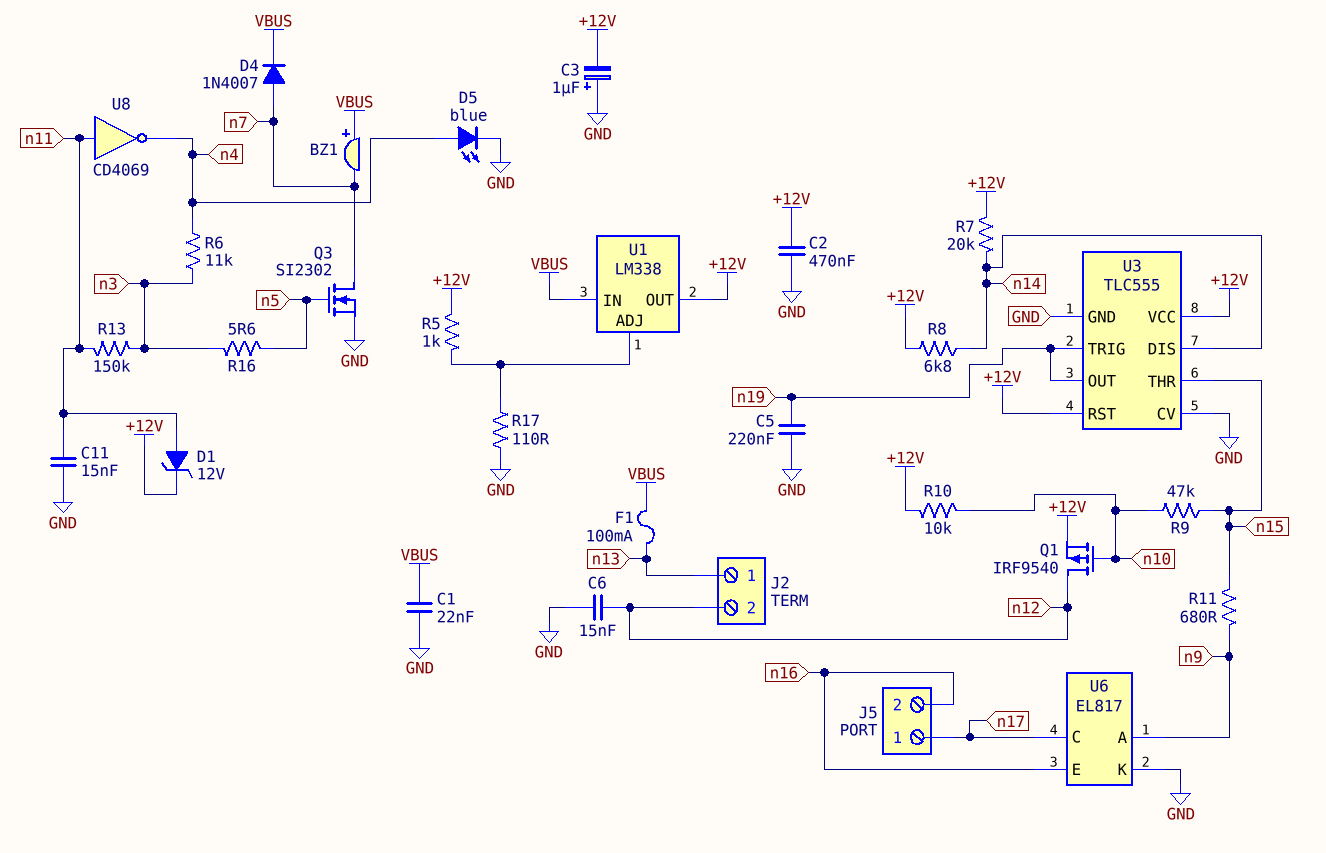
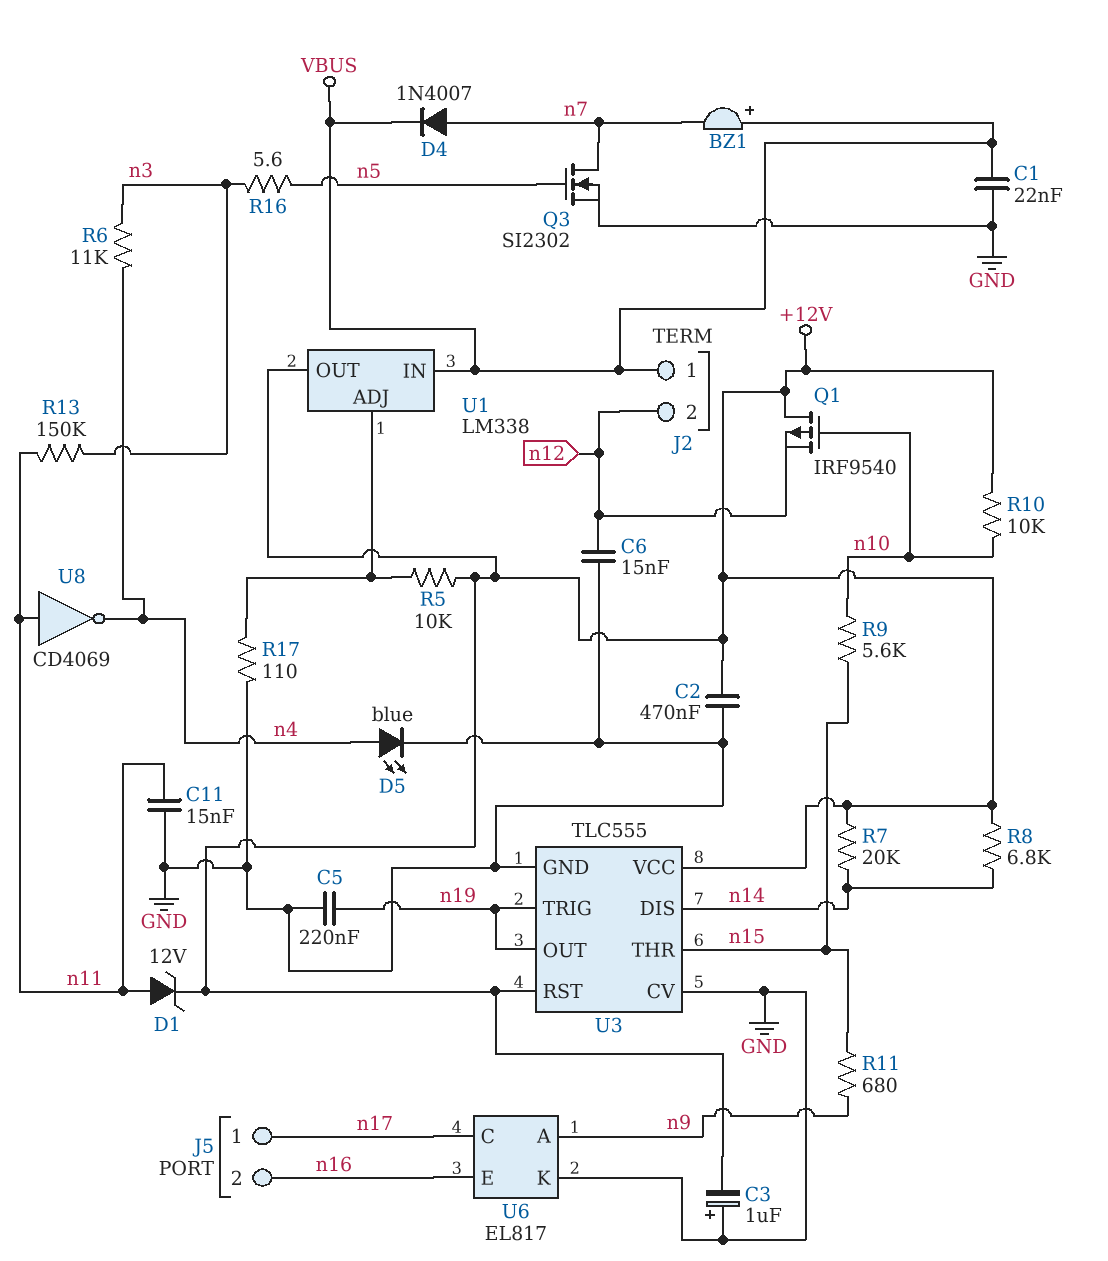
F1: 100mA (VBUS, n13) -> none
J2 pin 1: n13 -> VBUS
Q1: PMOS IRF9540 (G n10, D n12, S +12V) -> PMOS IRF9540 (G n10, D +12V, S n12)
R5: 1k (+12V, U1/ADJ) -> 10k (+12V, U1/ADJ)
R9: 47k (n10, n15) -> 5.6k (n10, n15)

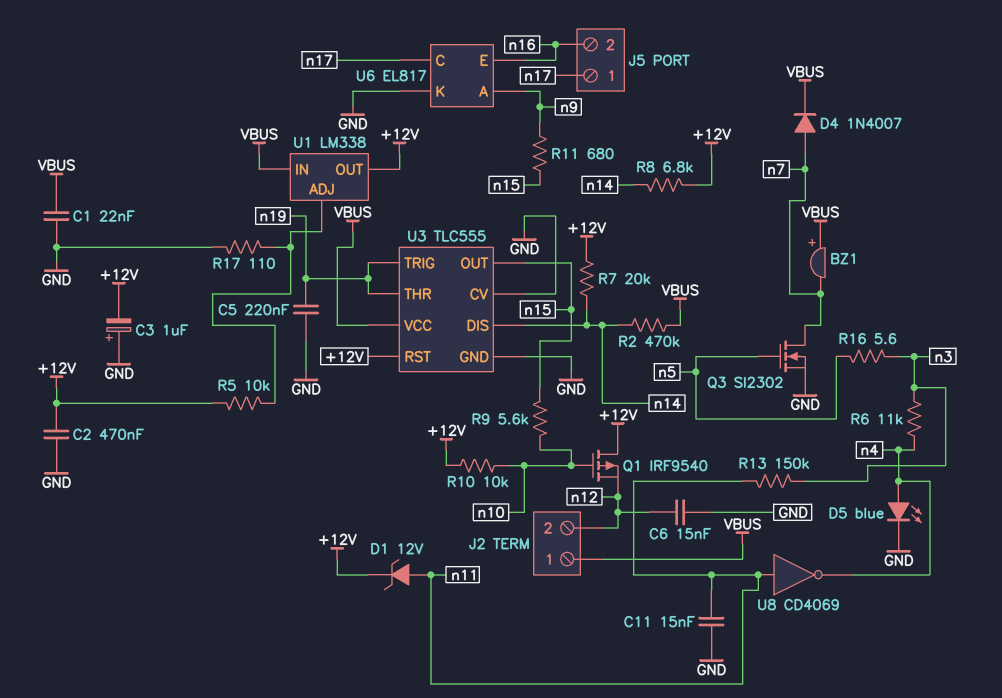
R2: none -> 470k (VBUS, n14)
U3 pin OUT: n19 -> n15
U3 pin THR: n15 -> n19
U3 pin VCC: +12V -> VBUS

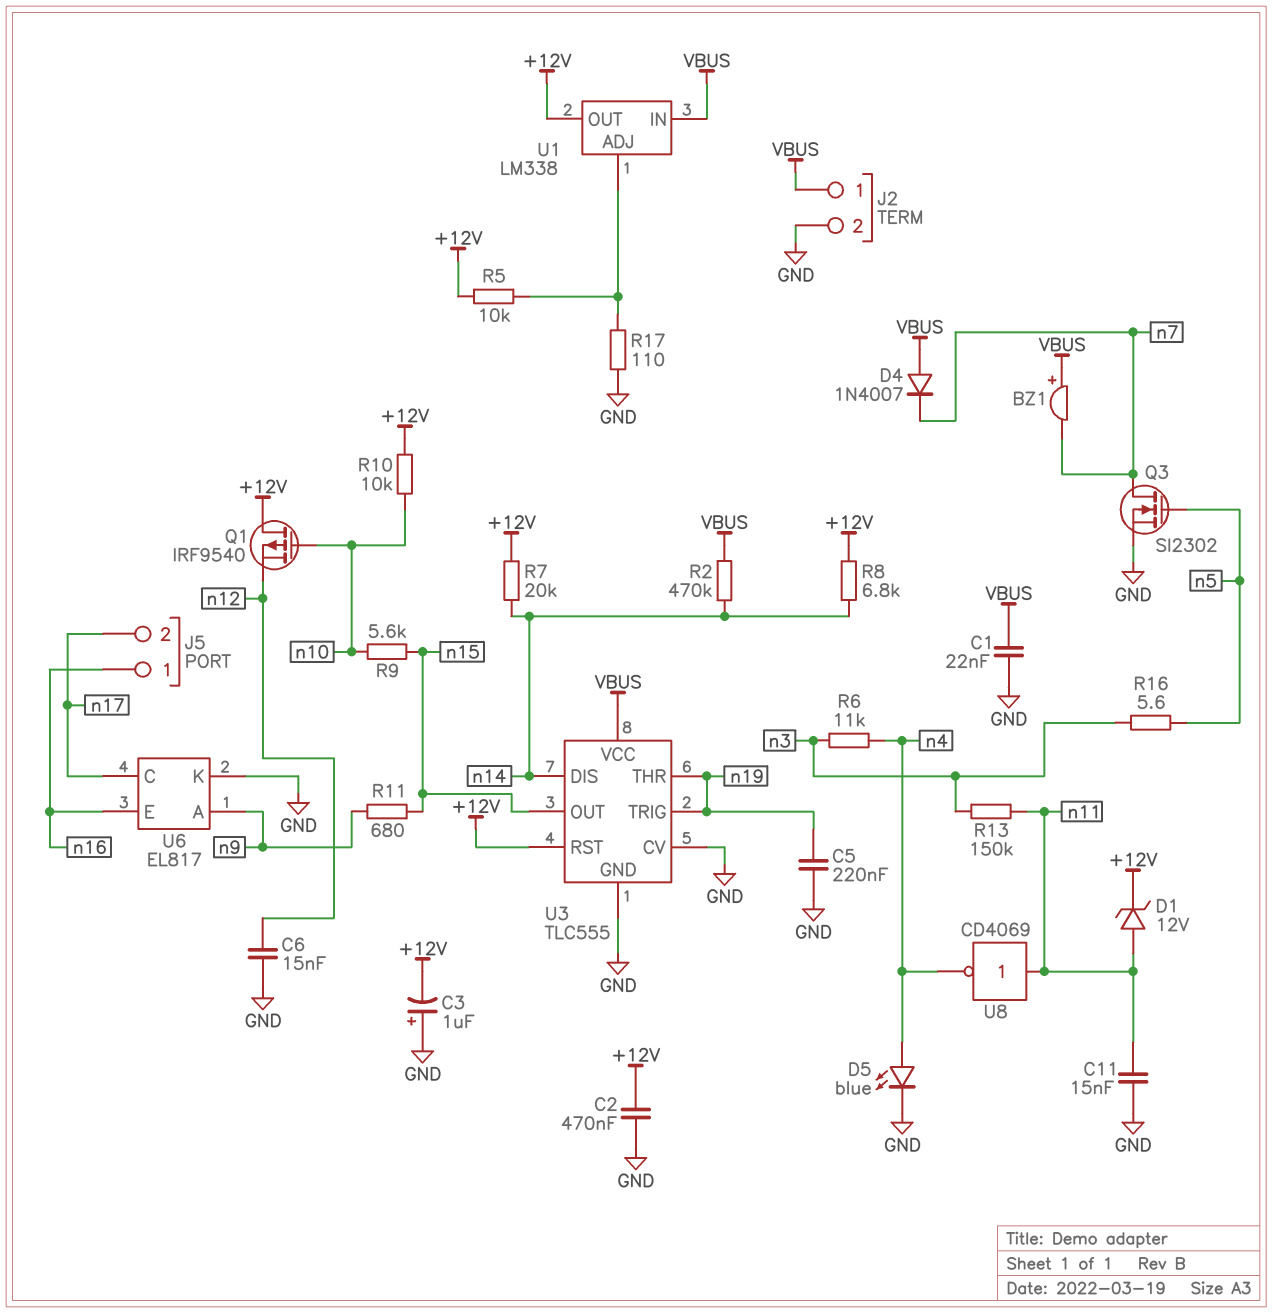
D4: diode 1N4007 (A n7, K VBUS) -> diode 1N4007 (A VBUS, K n7)
J2 pin 2: n12 -> GND
J5 pin 1: n17 -> n16
J5 pin 2: n16 -> n17

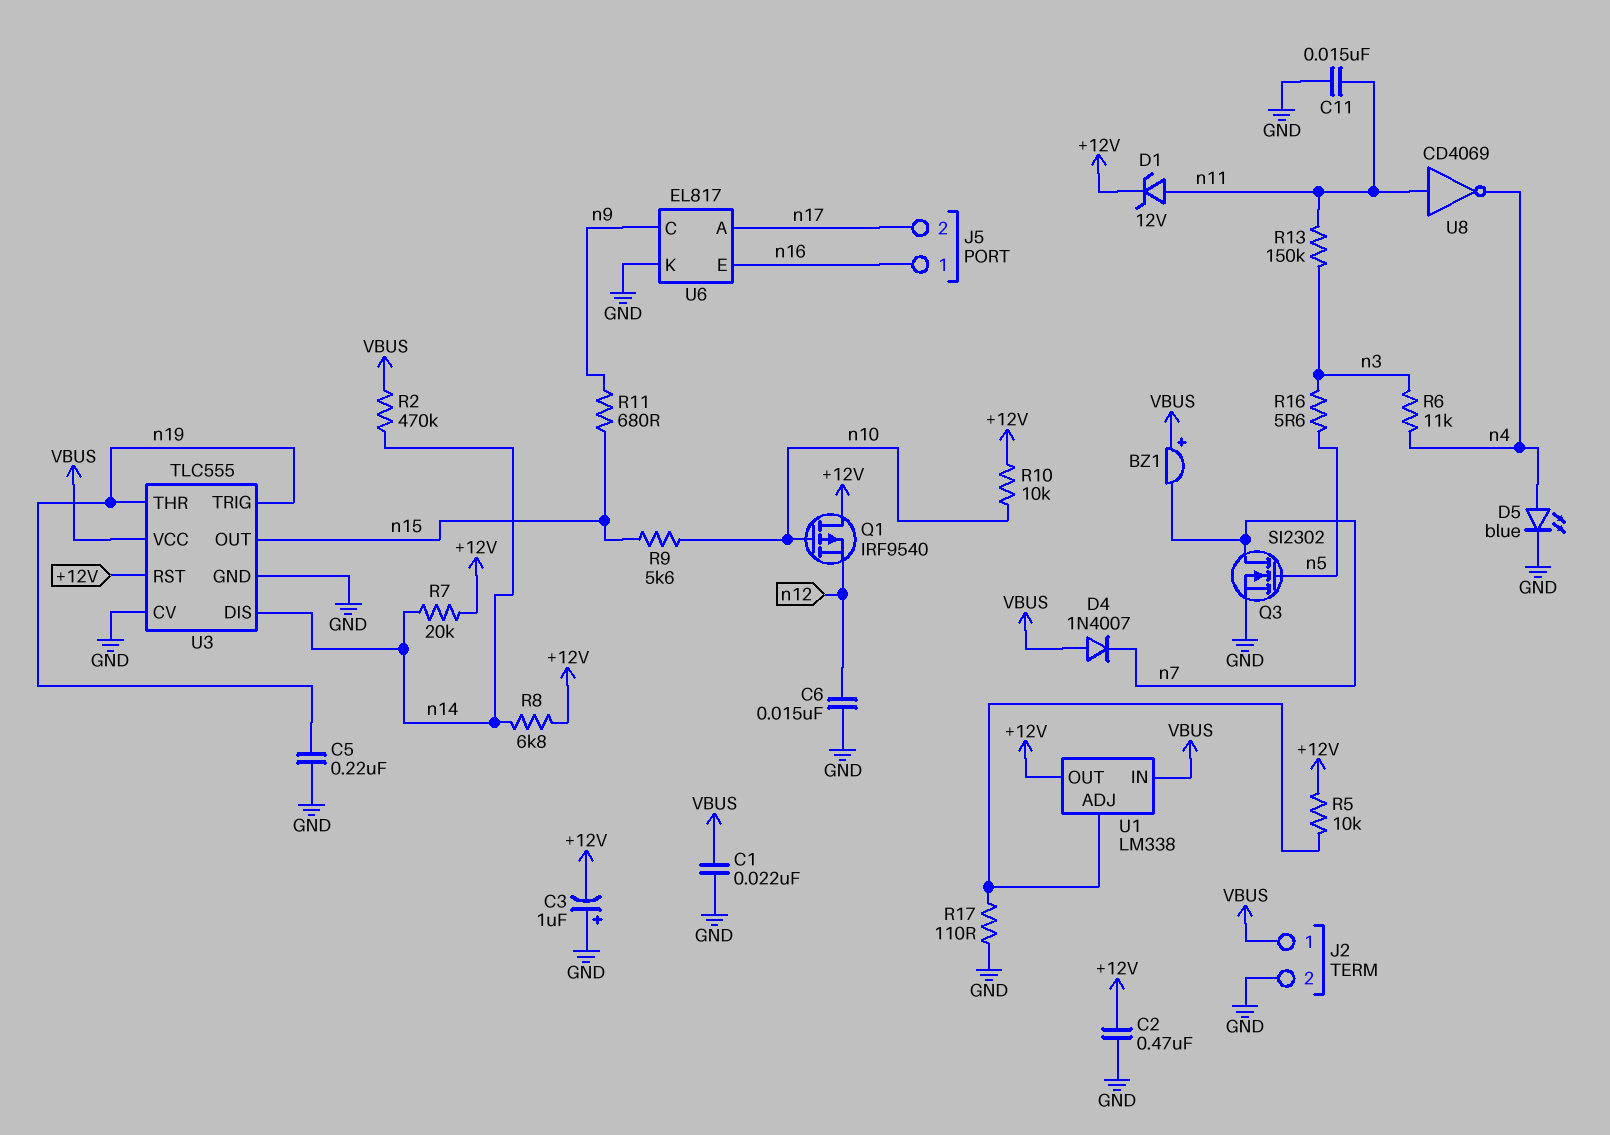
U6 pin A: n9 -> n17
U6 pin C: n17 -> n9

